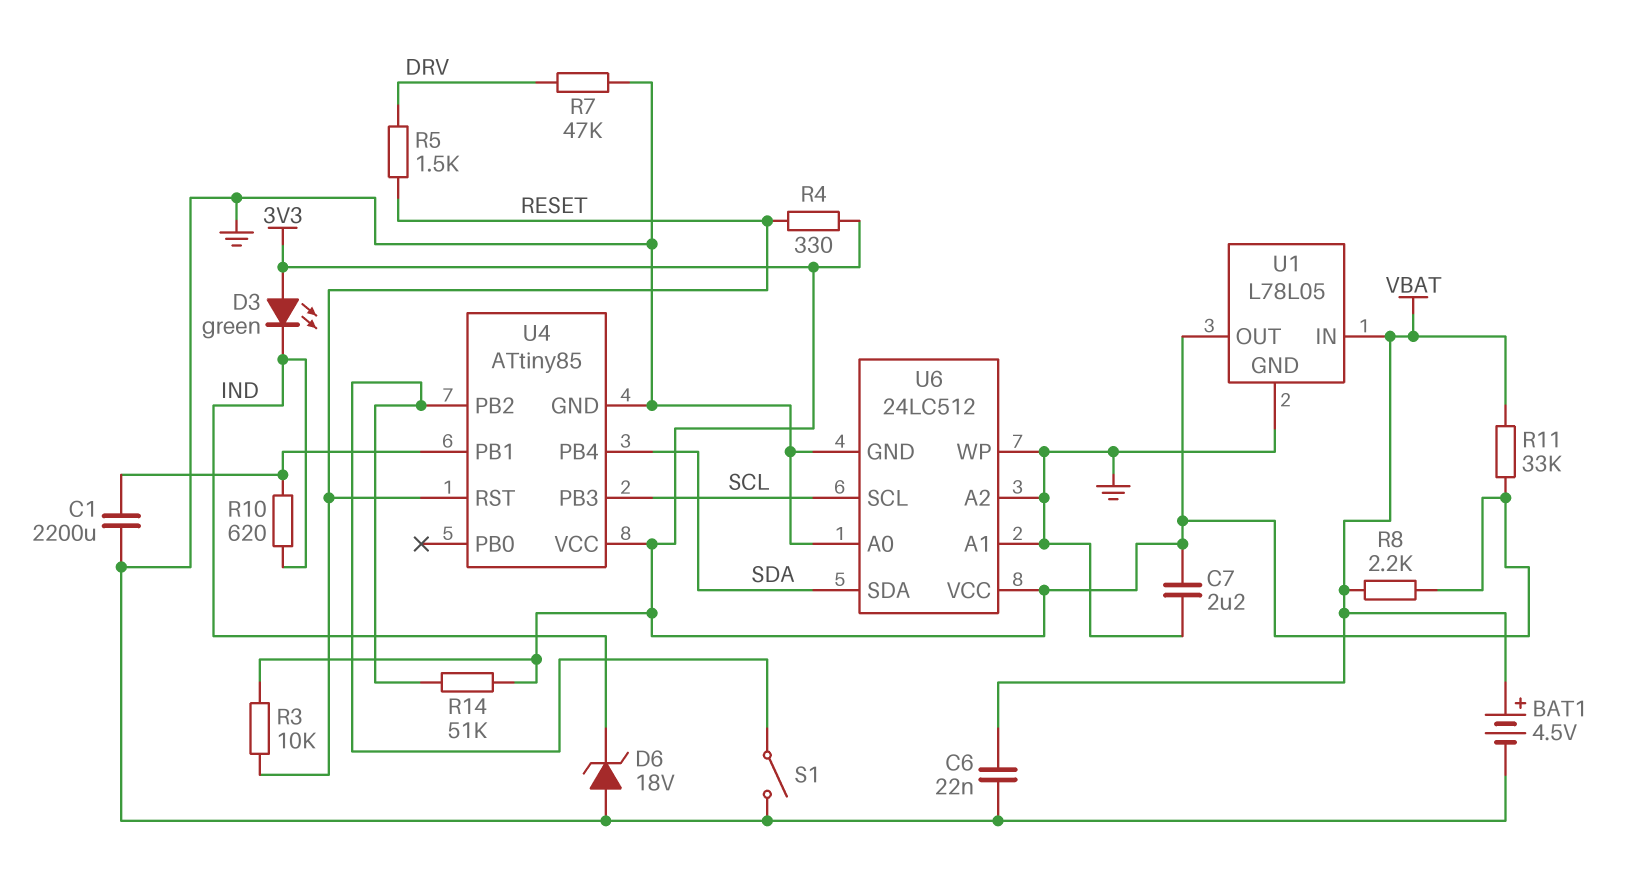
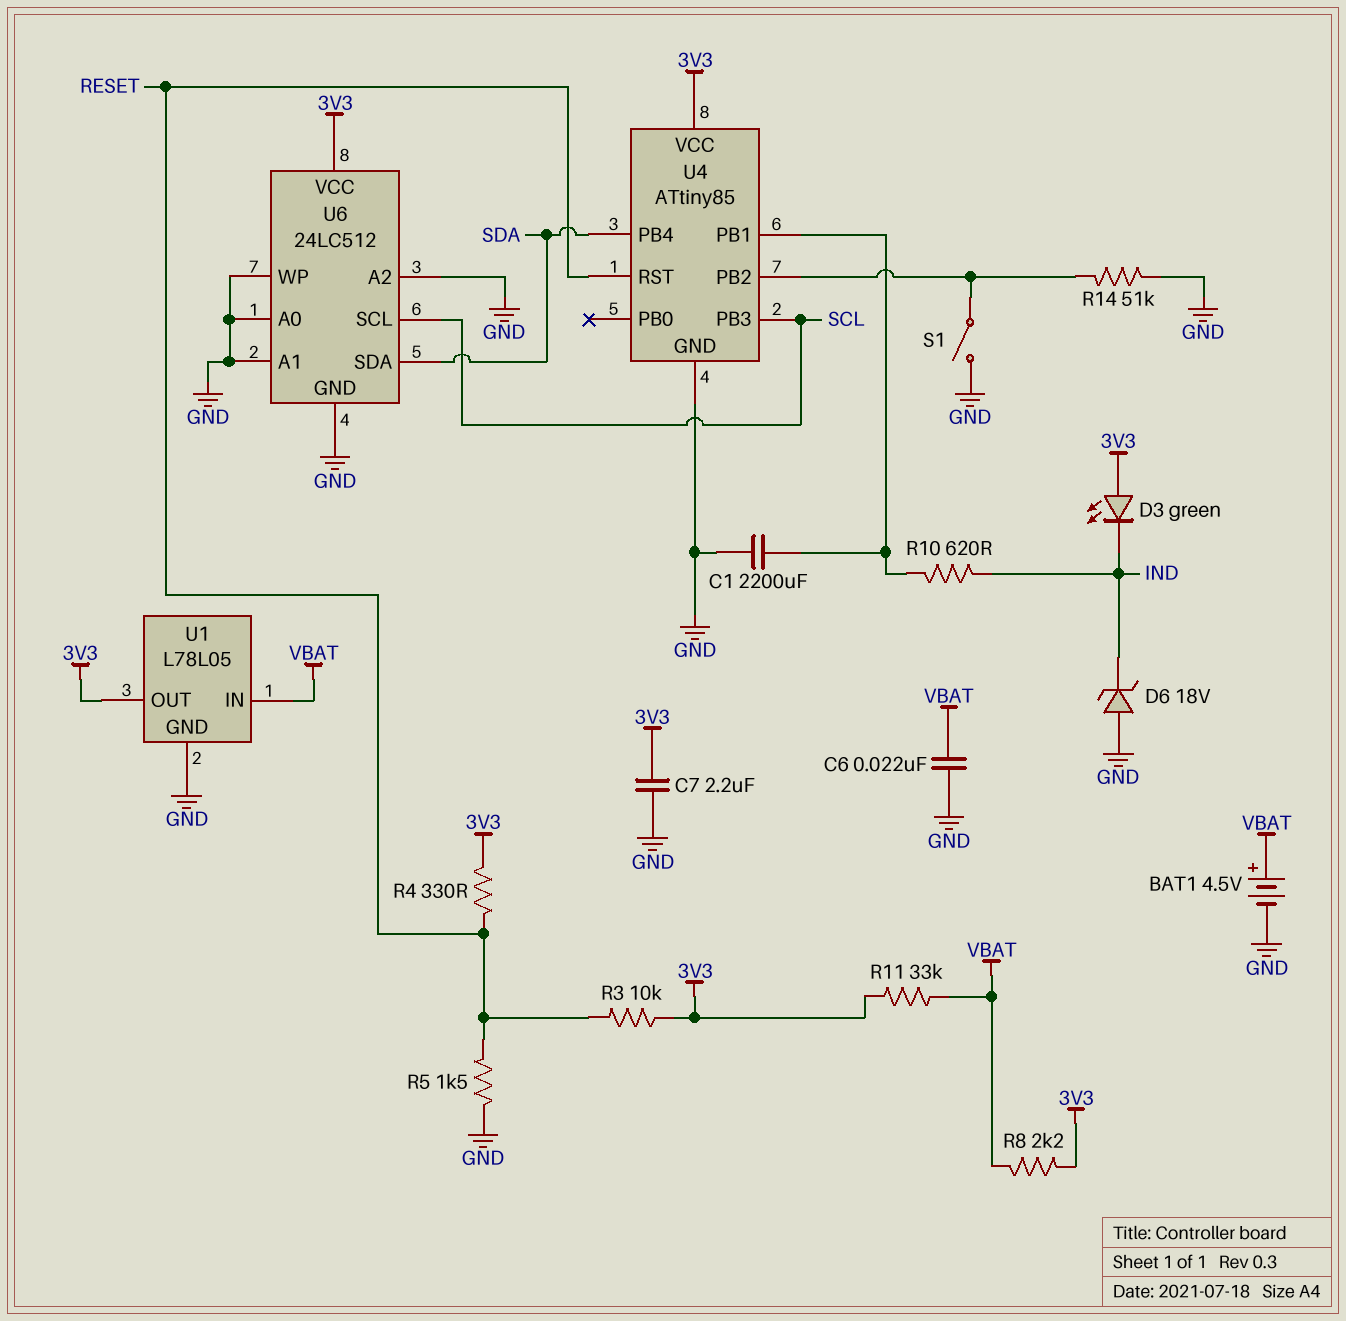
R5: 1.5k (DRV, RESET) -> 1.5k (GND, RESET)
R7: 47k (DRV, GND) -> none
R14: 51k (3V3, U4/PB2) -> 51k (GND, U4/PB2)

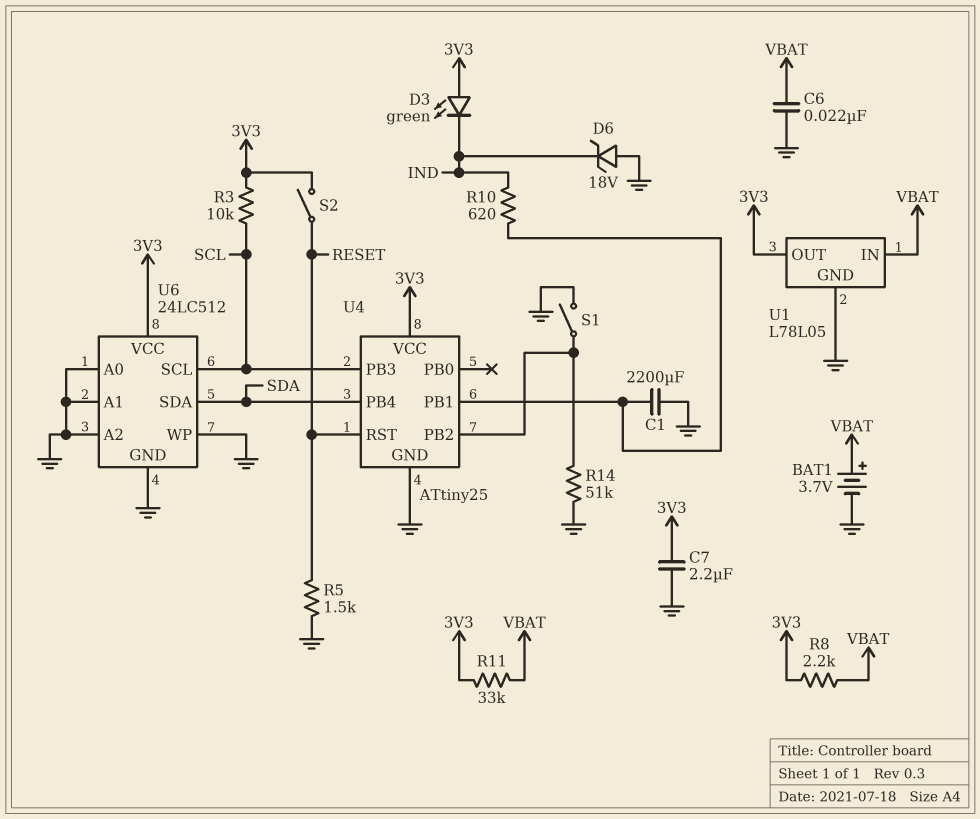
BAT1: 4.5V (plus VBAT, minus GND) -> 3.7V (plus VBAT, minus GND)
R3: 10k (3V3, RESET) -> 10k (3V3, SCL)
R4: 330 (3V3, RESET) -> none
S2: none -> switch (3V3, RESET)
U4: ATtiny85 -> ATtiny25

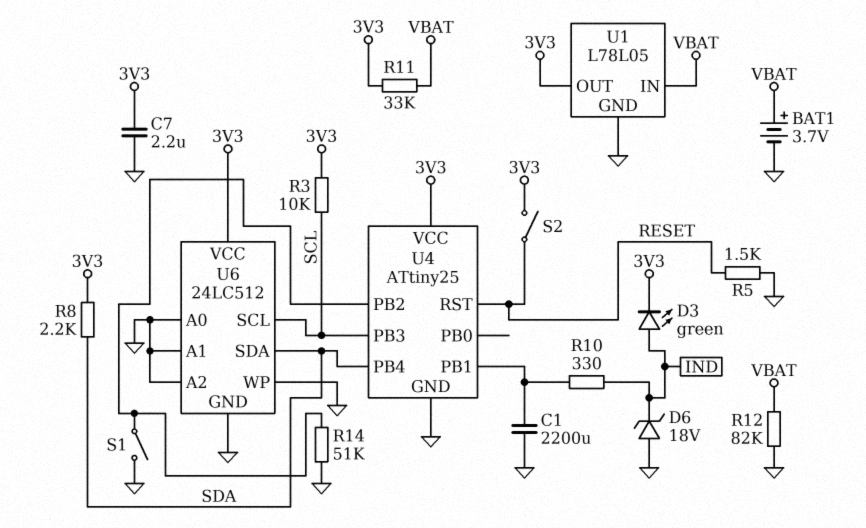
C6: 22nF (GND, VBAT) -> none
D3: LED green (A 3V3, K IND) -> LED green (A IND, K 3V3)
R8: 2.2k (3V3, VBAT) -> 2.2k (3V3, SDA)
R10: 620 (IND, U4/PB1) -> 330 (IND, U4/PB1)
R12: none -> 82k (GND, VBAT)

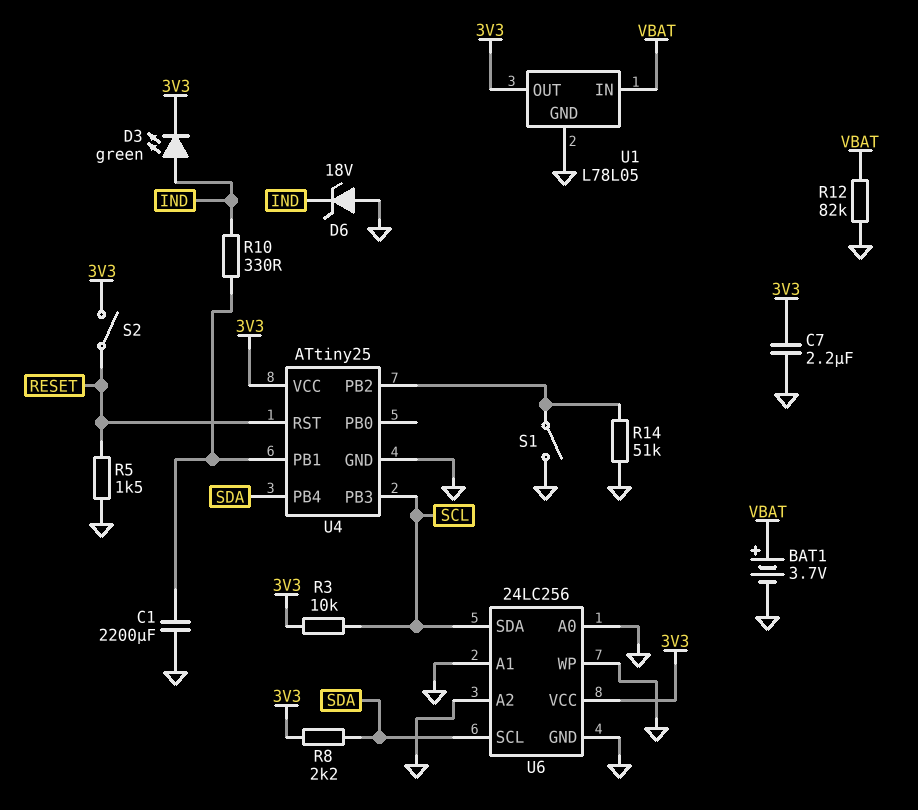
R11: 33k (3V3, VBAT) -> none
U6: 24LC512 -> 24LC256
U6 pin SCL: SCL -> SDA
U6 pin SDA: SDA -> SCL

